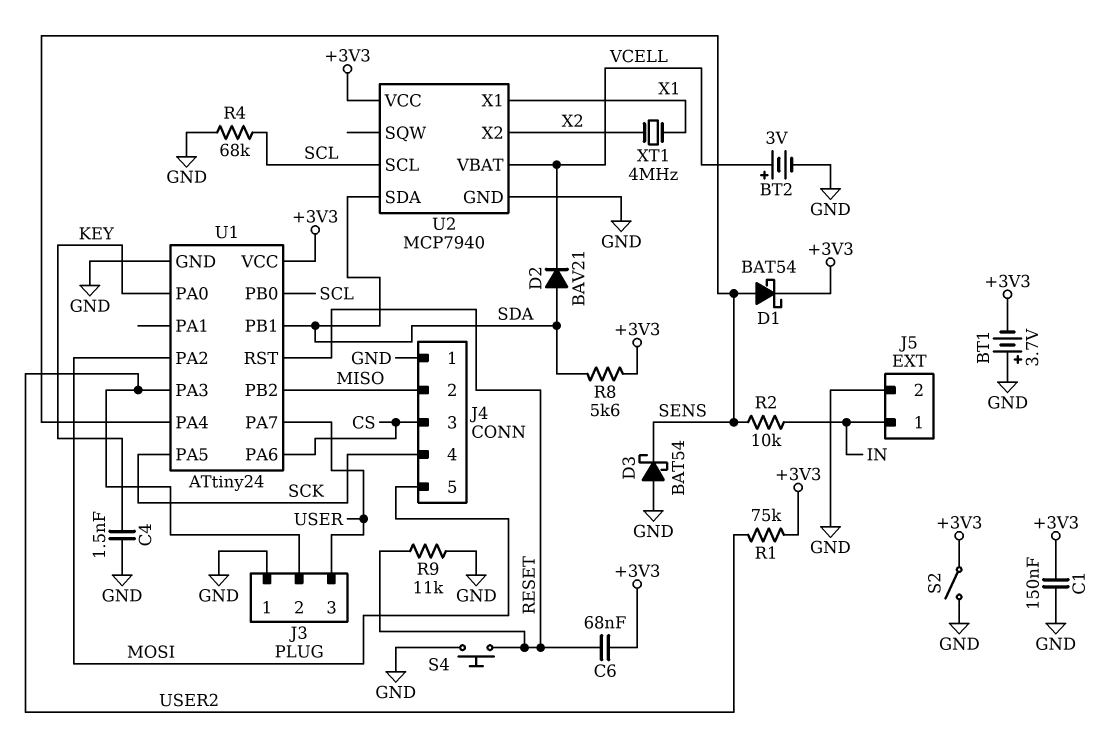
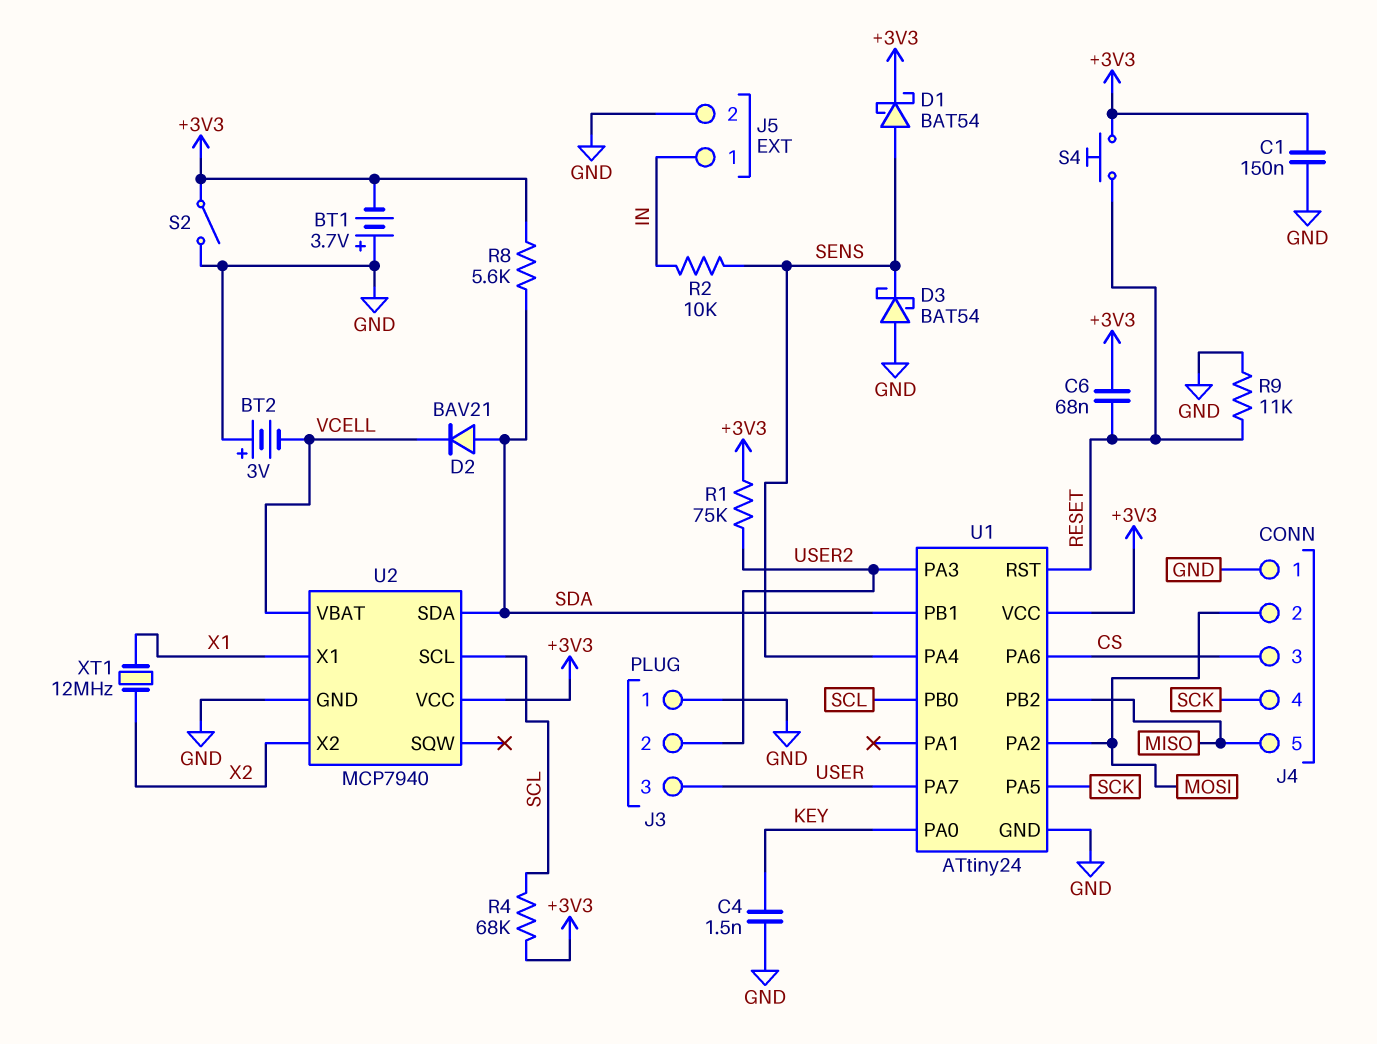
BT2: 3V (plus VCELL, minus GND) -> 3V (plus GND, minus VCELL)
J4 pin 2: MISO -> MOSI
J4 pin 5: MOSI -> MISO
R4: 68k (GND, SCL) -> 68k (+3V3, SCL)
S4: button (GND, RESET) -> button (+3V3, RESET)
XT1: 4MHz (X1, X2) -> 12MHz (X1, X2)

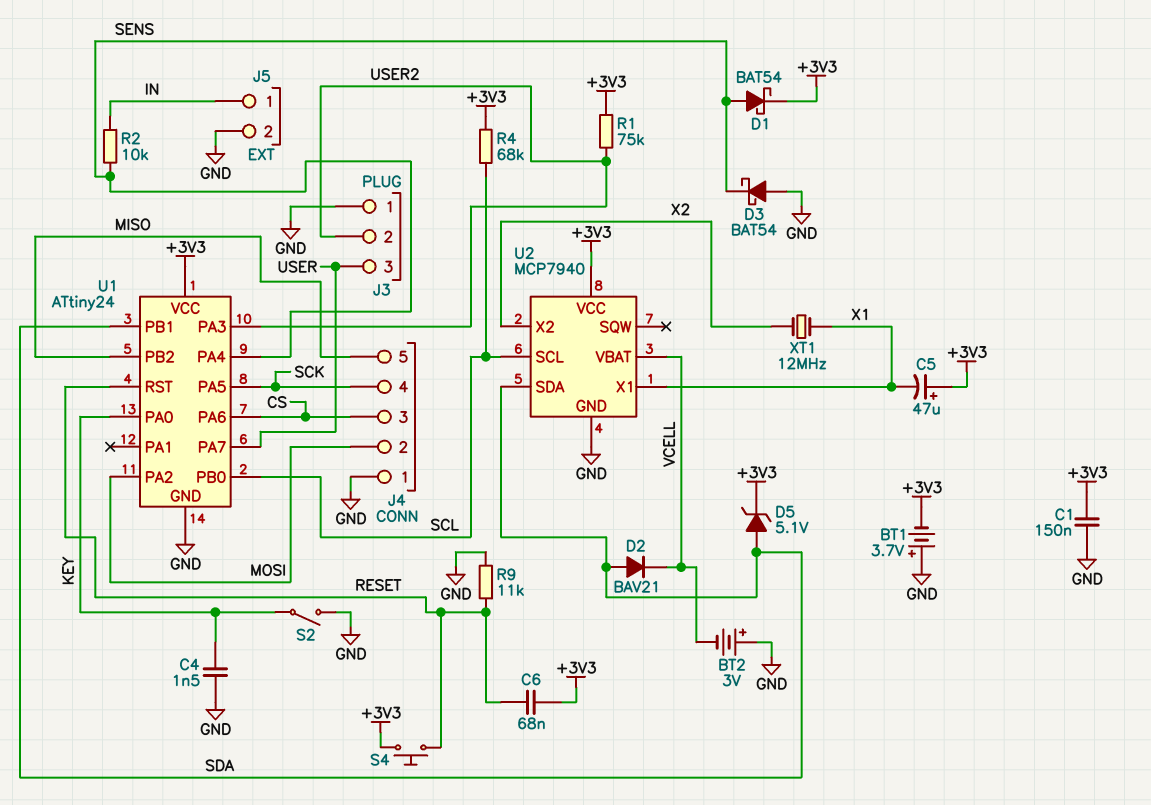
C5: none -> 47uF (plus +3V3, minus X1)
D5: none -> zener 5.1V (A SDA, K +3V3)
R8: 5.6k (+3V3, SDA) -> none
S2: switch (+3V3, GND) -> switch (GND, KEY)

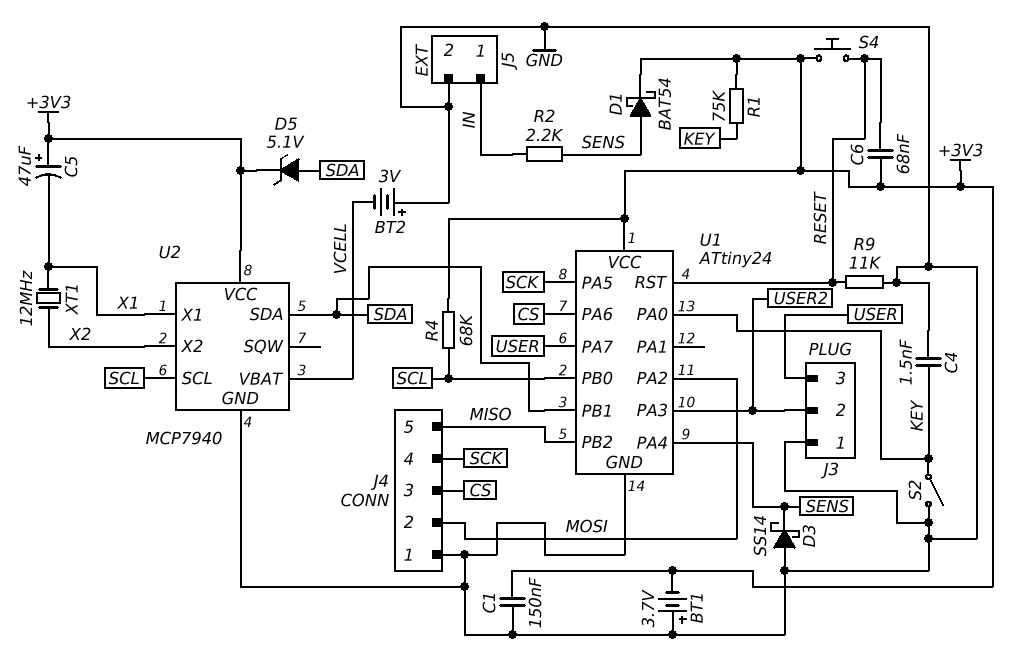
D2: diode BAV21 (A SDA, K VCELL) -> none
D3: schottky BAT54 (A GND, K SENS) -> schottky SS14 (A GND, K SENS)
R1: 75k (+3V3, USER2) -> 75k (+3V3, KEY)
R2: 10k (IN, SENS) -> 2.2k (IN, SENS)

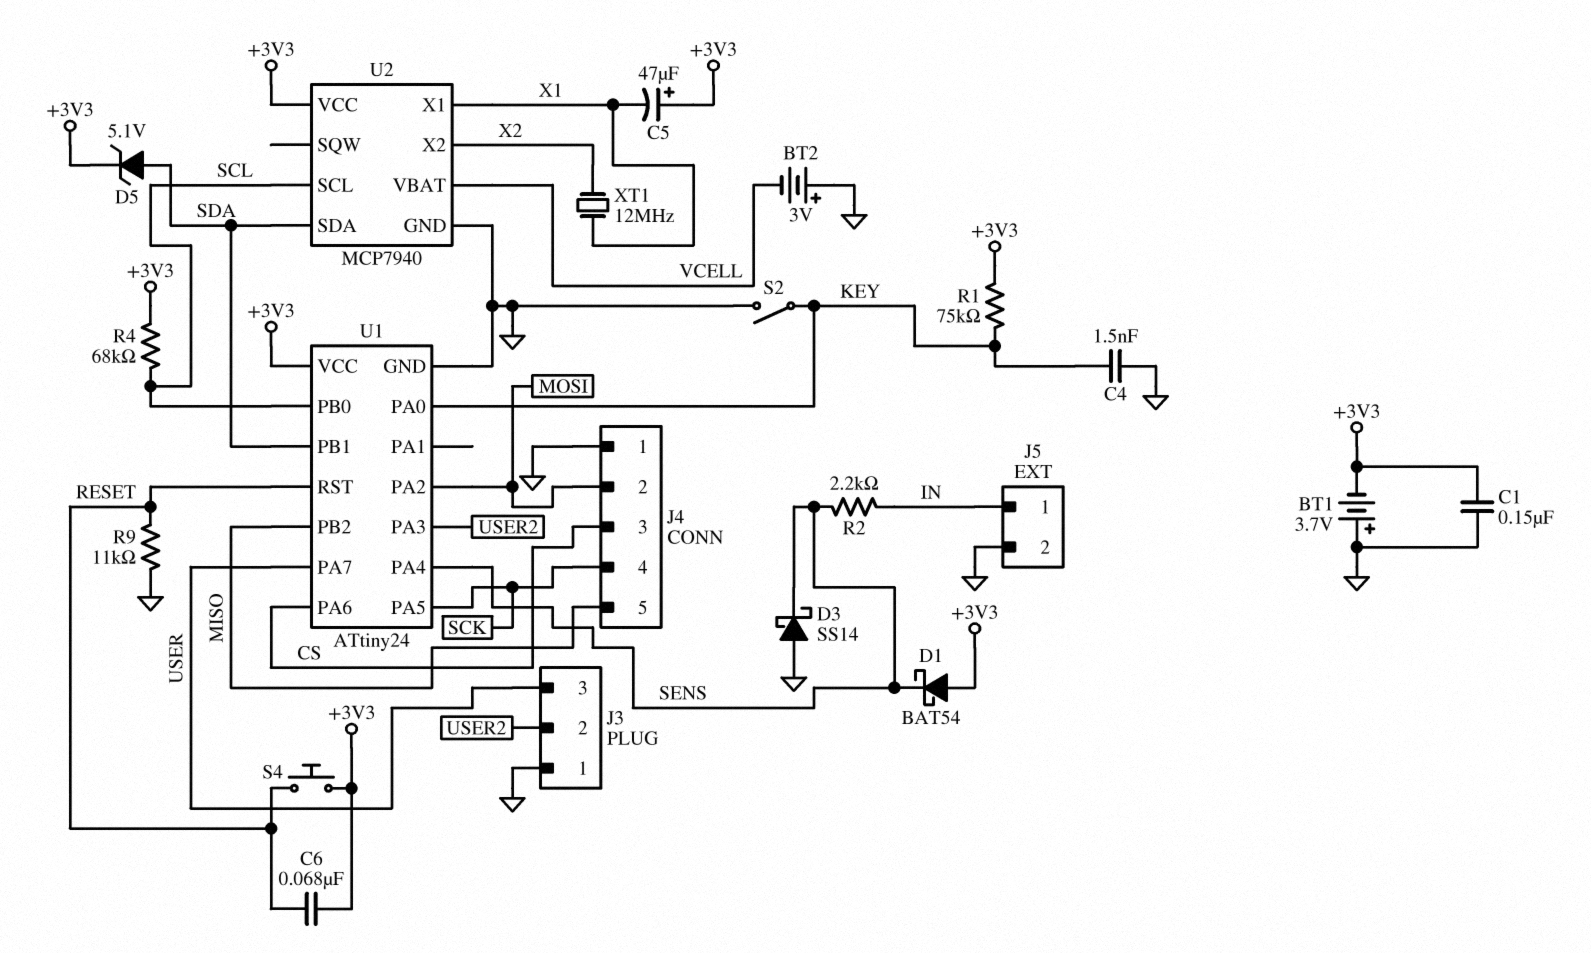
D1: schottky BAT54 (A SENS, K +3V3) -> schottky BAT54 (A +3V3, K SENS)

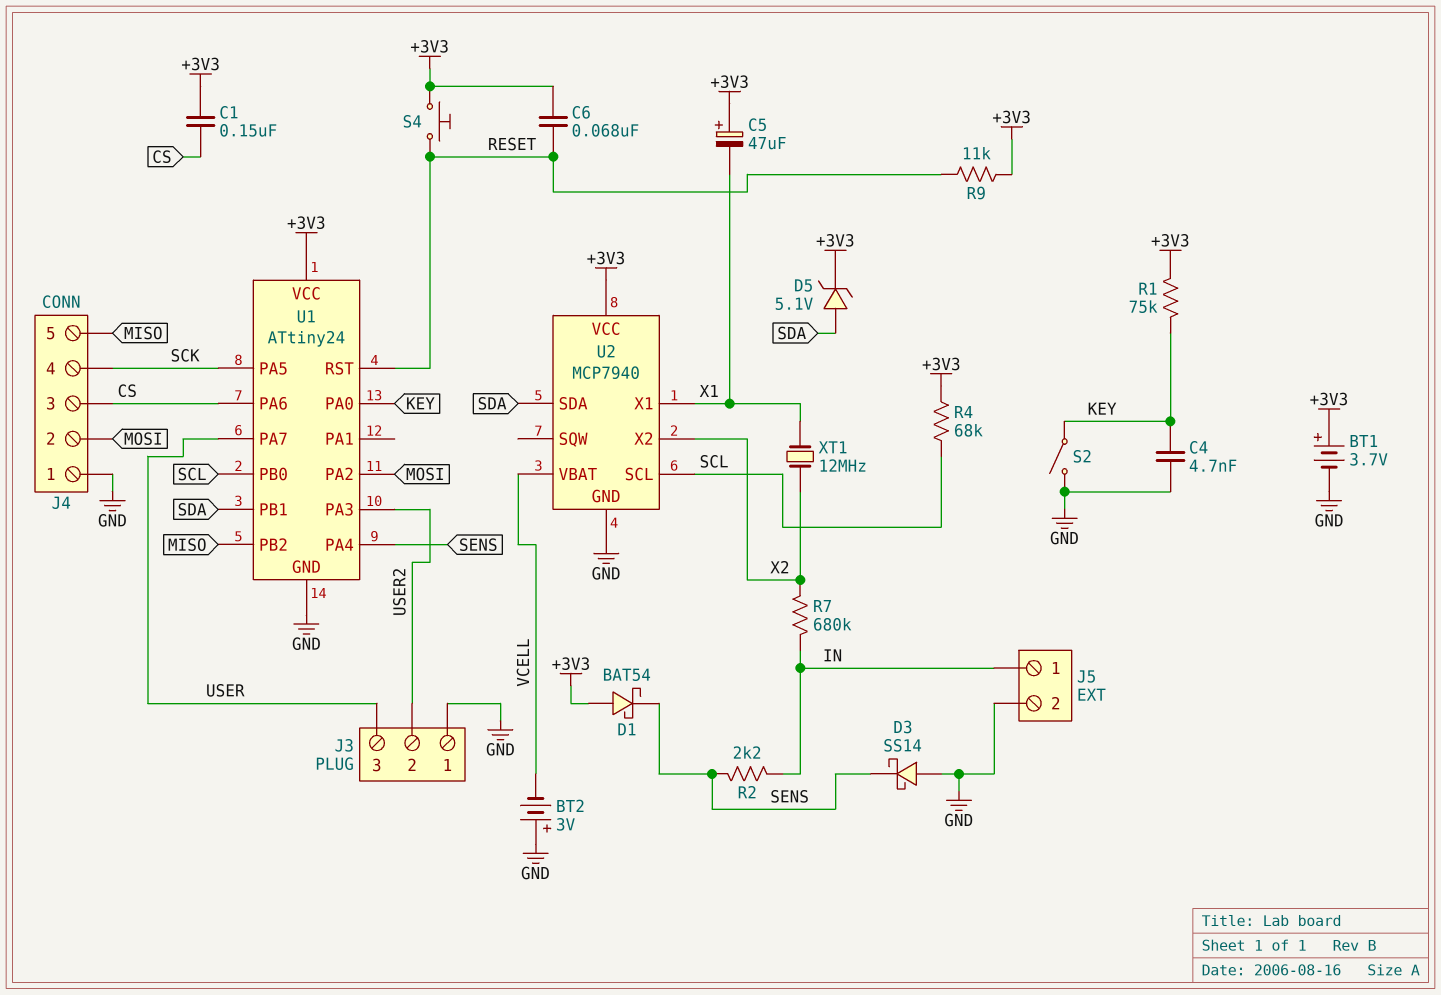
BT1: 3.7V (plus GND, minus +3V3) -> 3.7V (plus +3V3, minus GND)
C1: 150nF (+3V3, GND) -> 150nF (+3V3, CS)
C4: 1.5nF (GND, KEY) -> 4.7nF (GND, KEY)
R7: none -> 680k (IN, X2)
R9: 11k (GND, RESET) -> 11k (+3V3, RESET)

